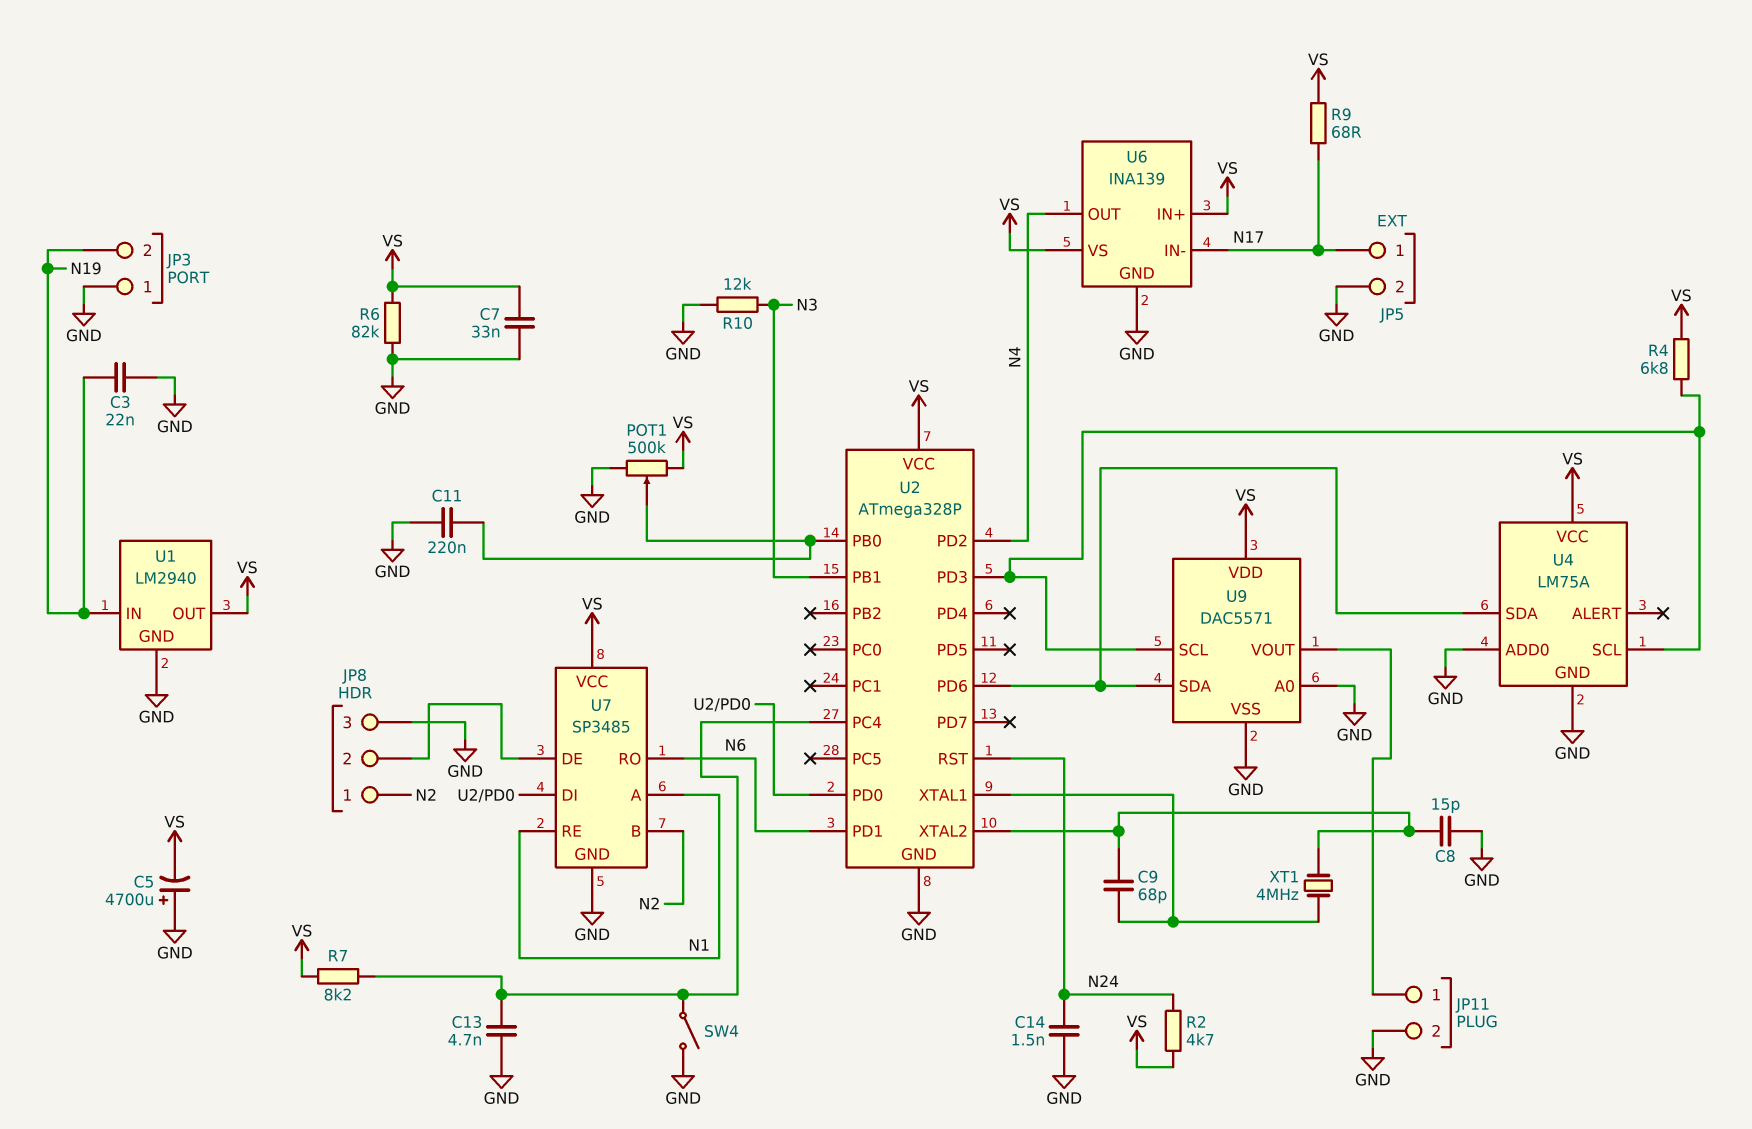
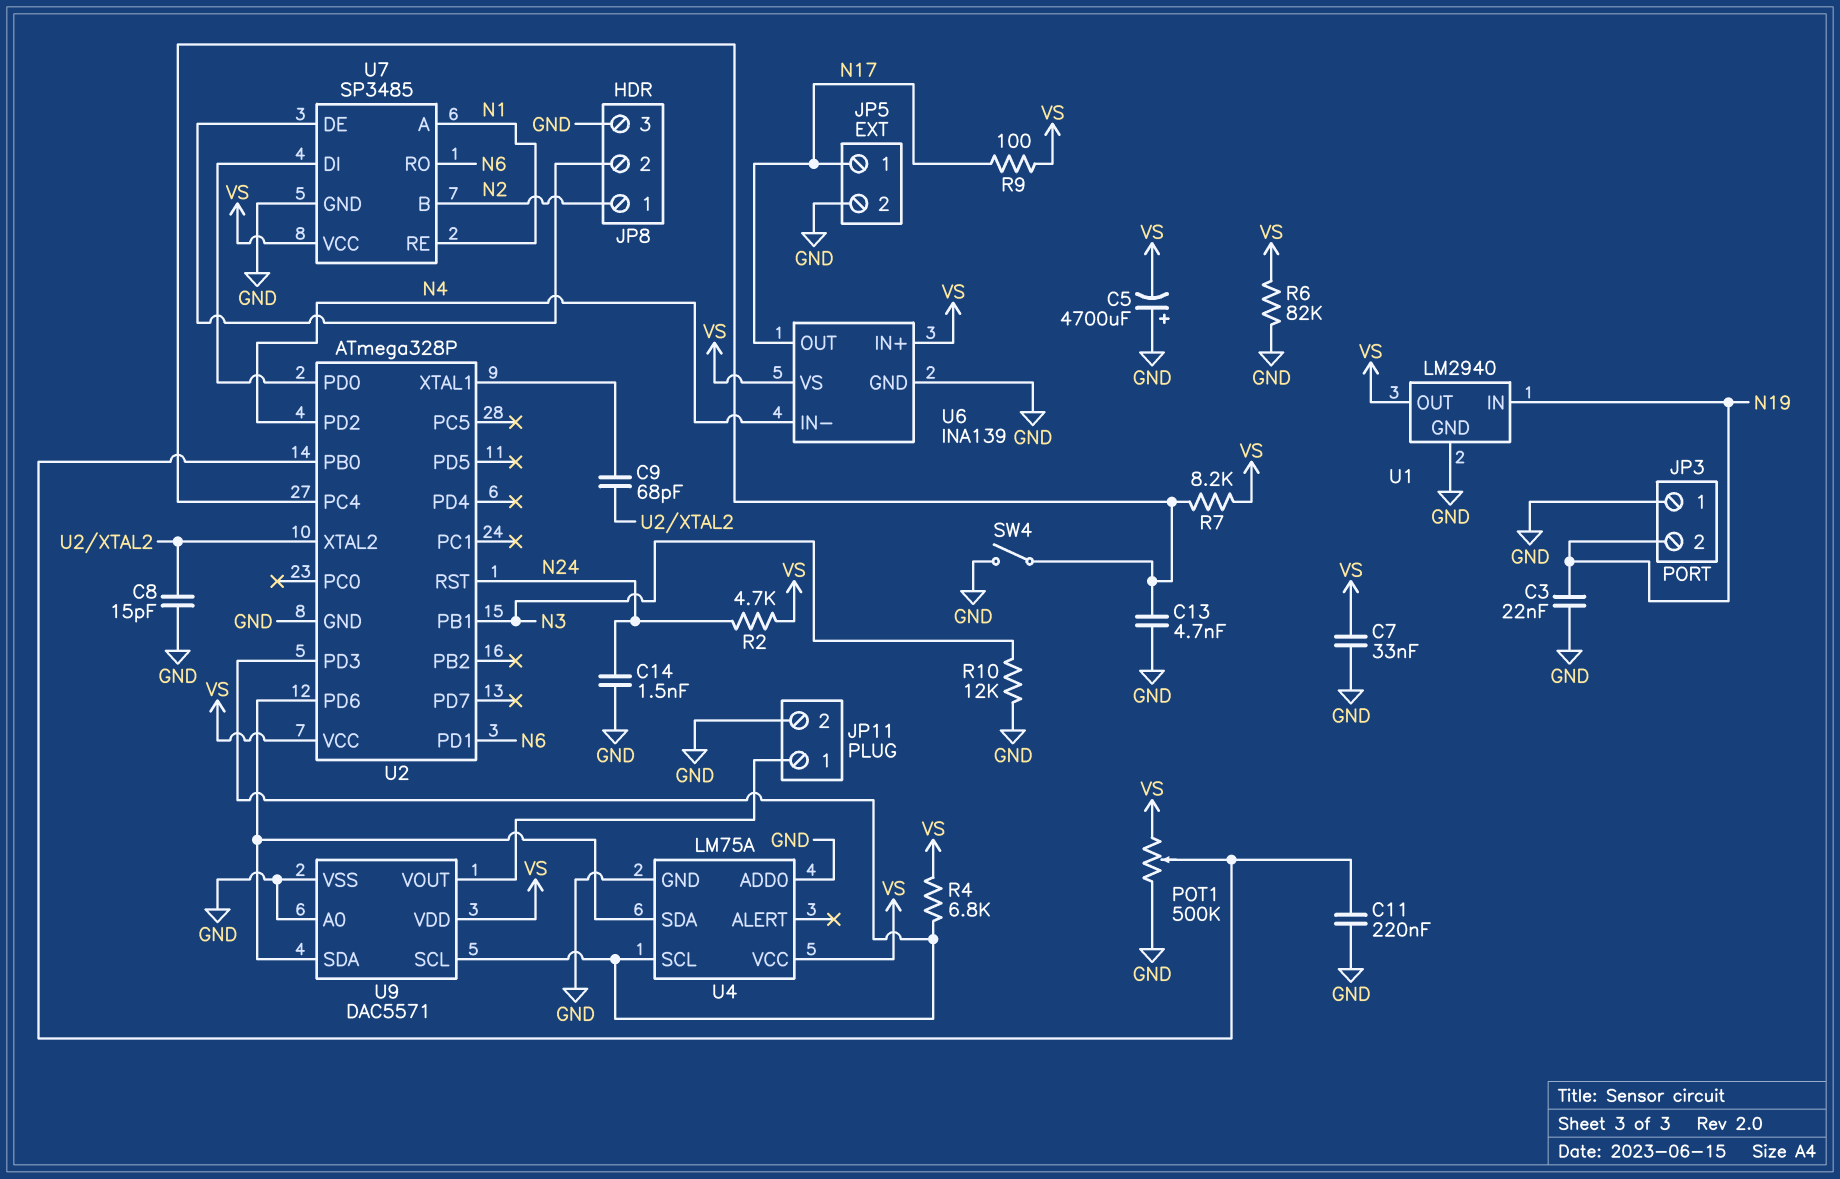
R9: 68 (N17, VS) -> 100 (N17, VS)
U6 pin IN-: N17 -> N4
U6 pin OUT: N4 -> N17
XT1: 4MHz (U2/XTAL1, U2/XTAL2) -> none

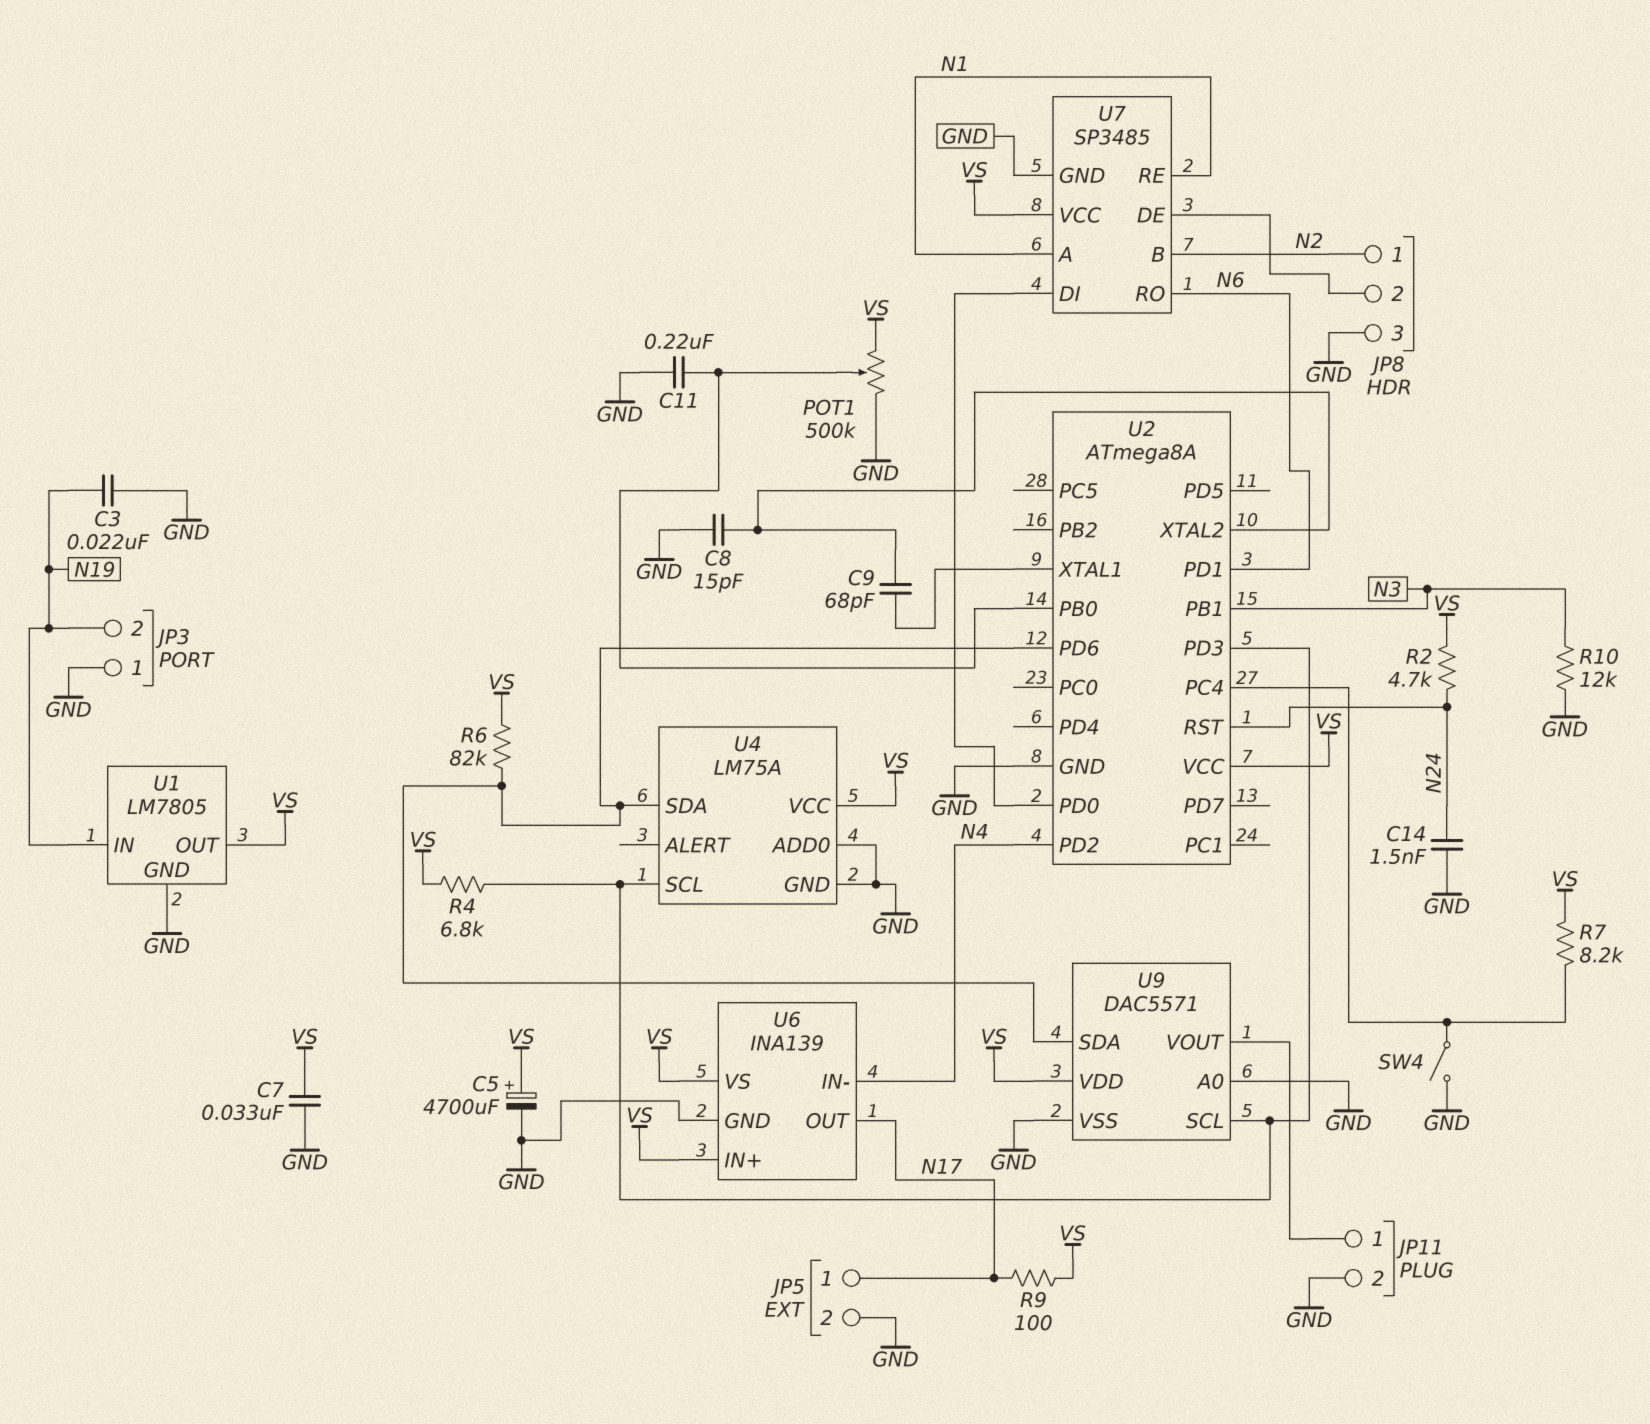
C5: 4700uF (plus GND, minus VS) -> 4700uF (plus VS, minus GND)
C13: 4.7nF (GND, U2/PC4) -> none
R6: 82k (GND, VS) -> 82k (U2/PD6, VS)
U1: LM2940 -> LM7805
U2: ATmega328P -> ATmega8A

